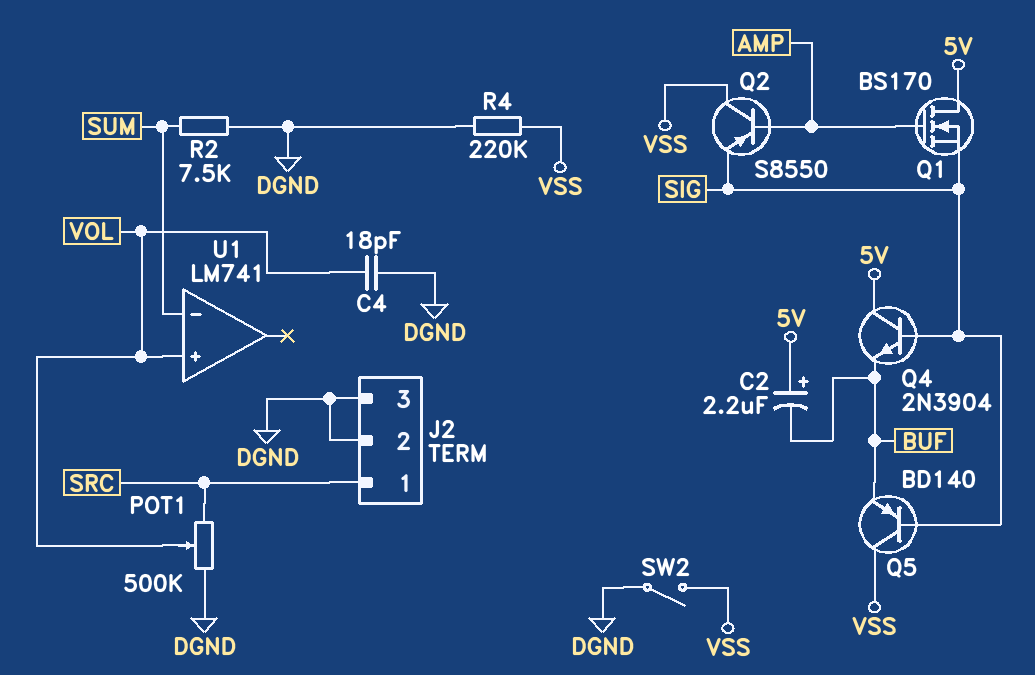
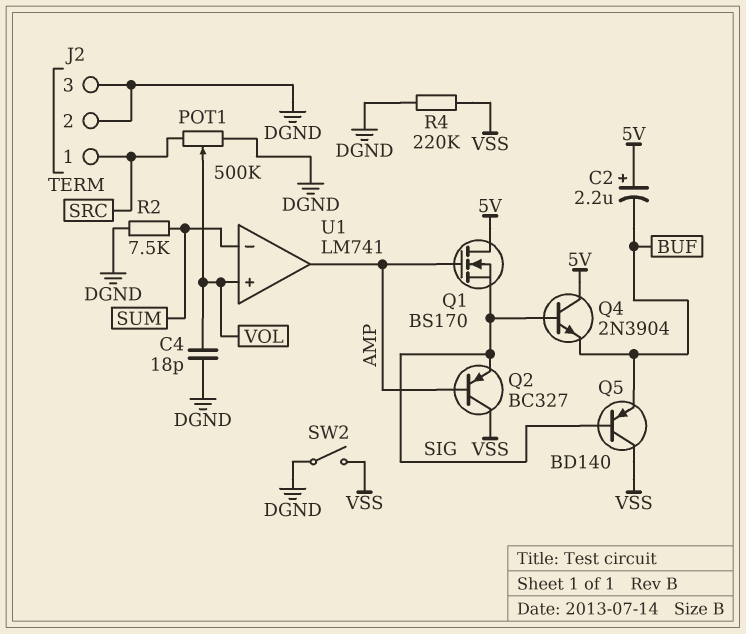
Q2: PNP S8550 (B AMP, C VSS, E SIG) -> PNP BC327 (B AMP, C VSS, E SIG)
U1 pin out: none -> AMP

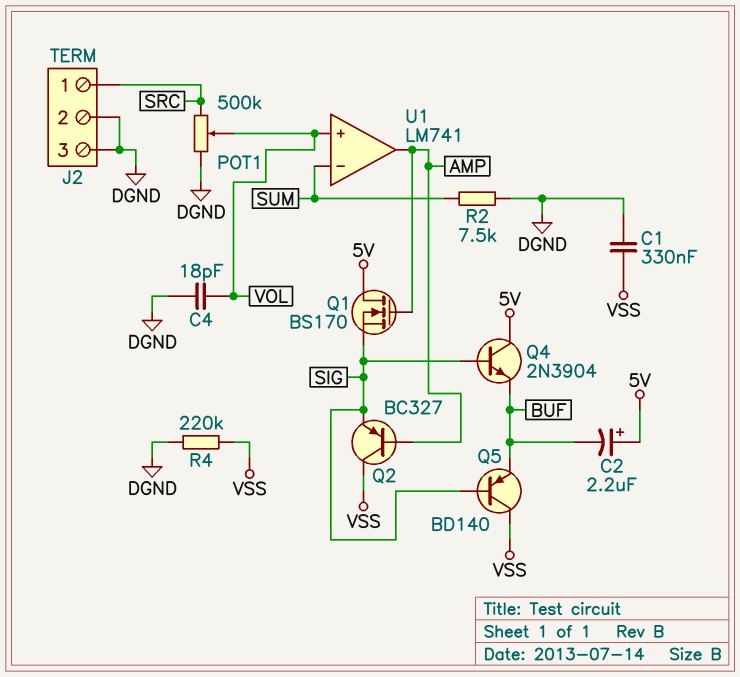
C1: none -> 330nF (DGND, VSS)
SW2: switch (DGND, VSS) -> none

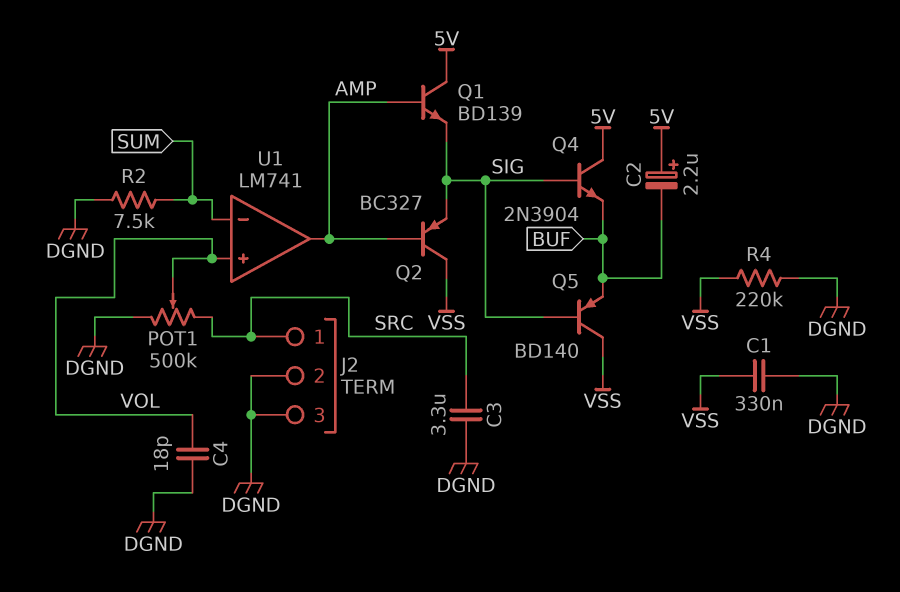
C3: none -> 3.3uF (DGND, SRC)
Q1: NMOS BS170 (G AMP, D 5V, S SIG) -> NPN BD139 (B AMP, C 5V, E SIG)

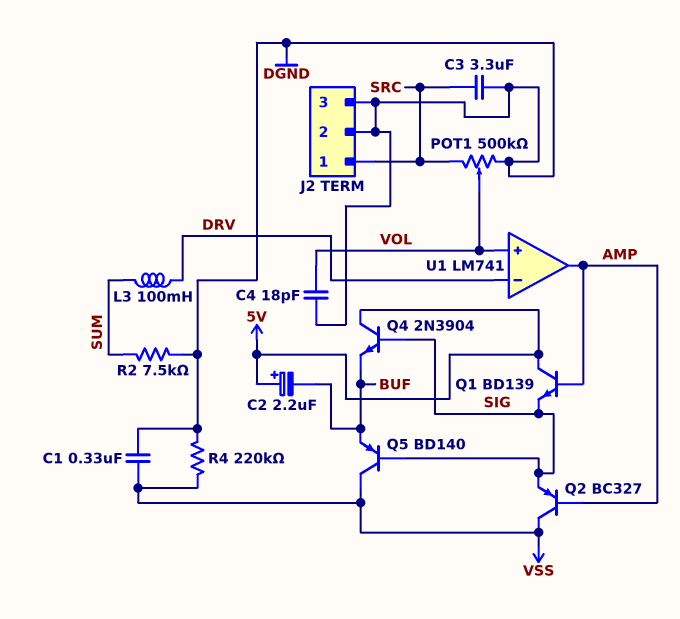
L3: none -> 100mH (DRV, SUM)
U1 pin in-: SUM -> DRV

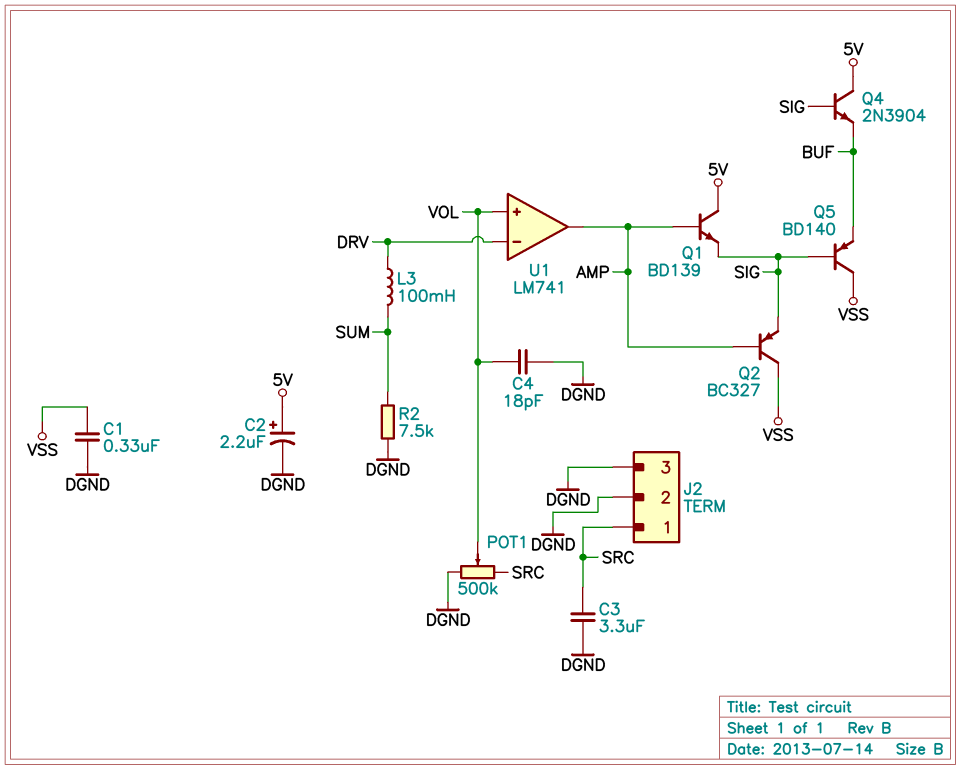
C2: 2.2uF (plus 5V, minus BUF) -> 2.2uF (plus 5V, minus DGND)
R4: 220k (DGND, VSS) -> none

